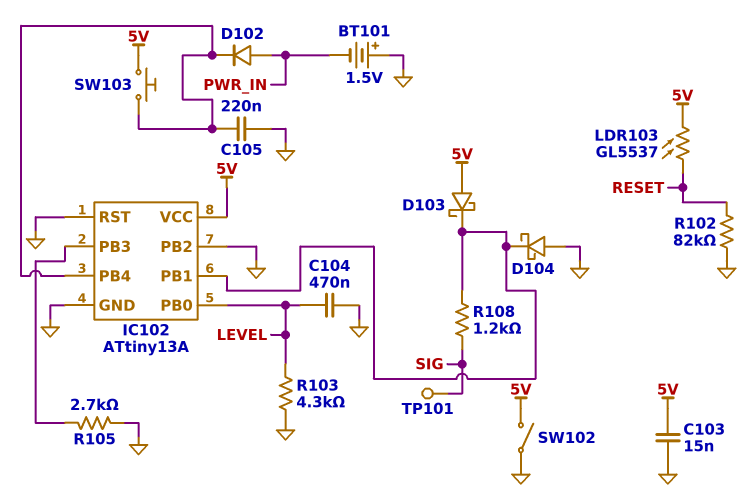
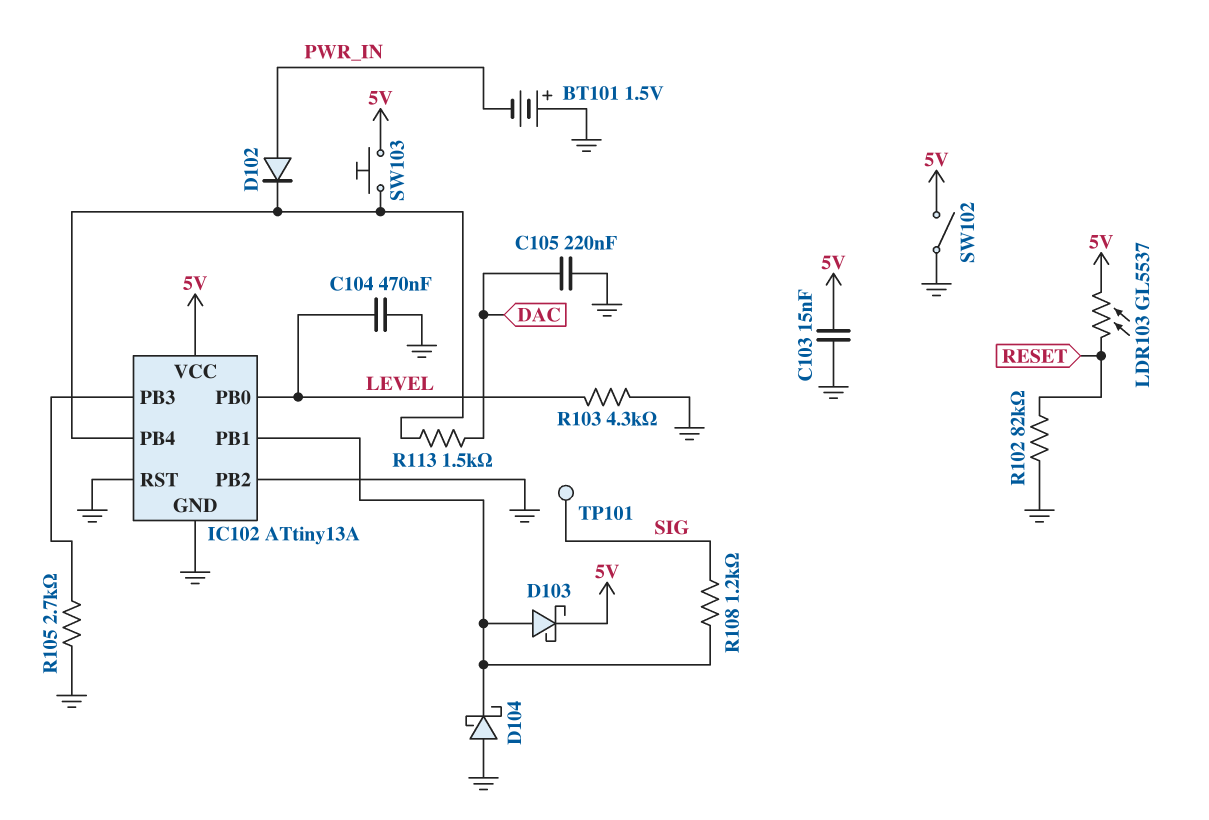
C105: 220nF (GND, IC102/PB4) -> 220nF (DAC, GND)
D103: schottky (A 5V, K IC102/PB1) -> schottky (A IC102/PB1, K 5V)
R113: none -> 1.5k (DAC, IC102/PB4)

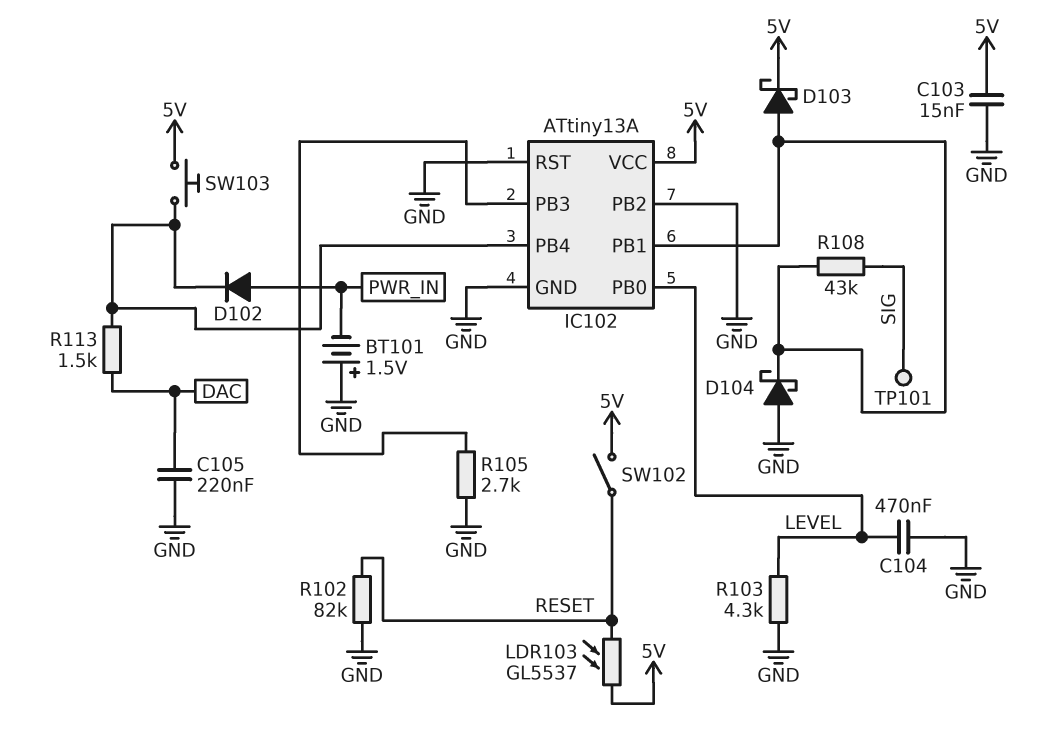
R108: 1.2k (IC102/PB1, SIG) -> 43k (IC102/PB1, SIG)
SW102: switch (5V, GND) -> switch (5V, RESET)

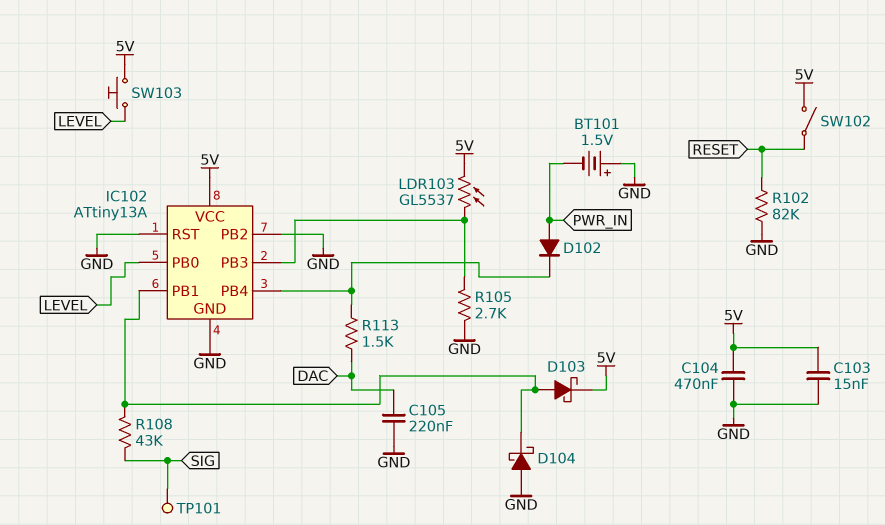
C104: 470nF (GND, LEVEL) -> 470nF (5V, GND)
LDR103: GL5537 (5V, RESET) -> GL5537 (5V, IC102/PB3)
R103: 4.3k (GND, LEVEL) -> none
SW103: button (5V, IC102/PB4) -> button (5V, LEVEL)

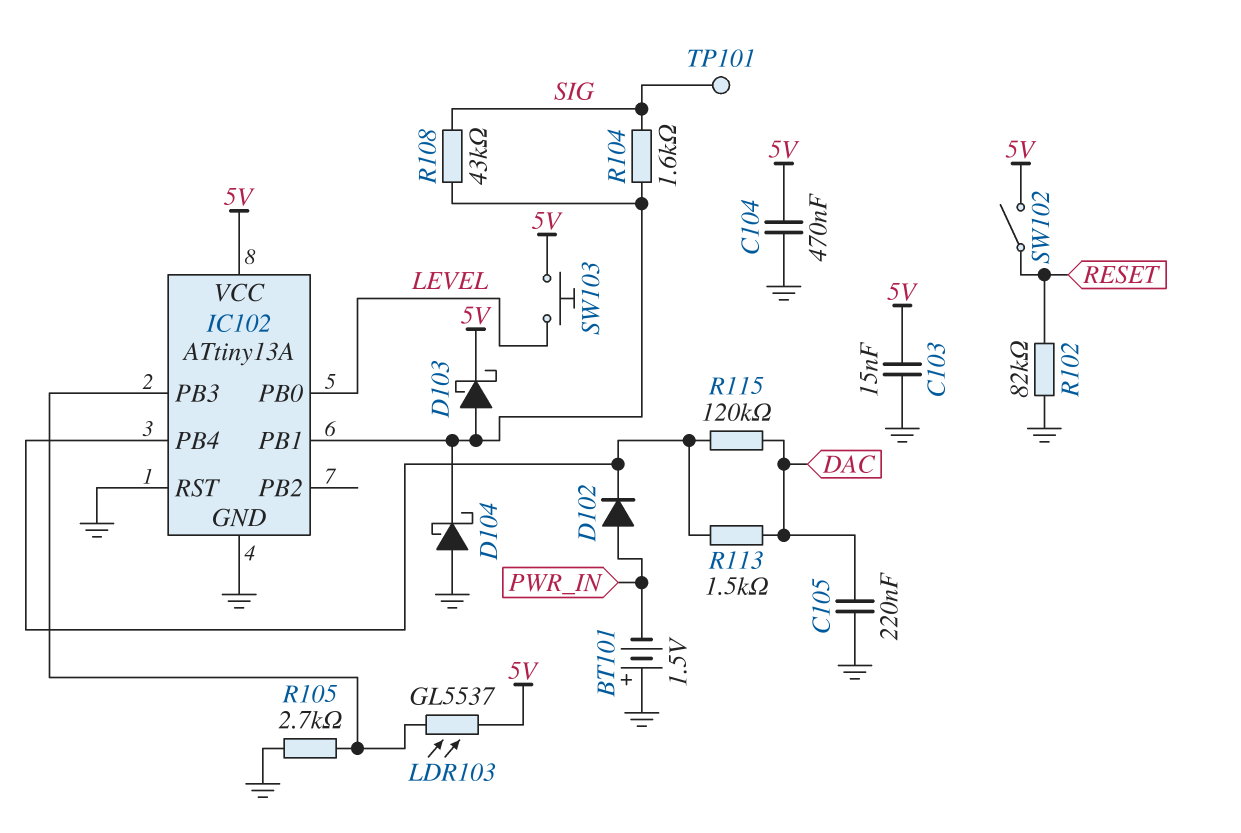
IC102 pin PB2: GND -> none
R104: none -> 1.6k (IC102/PB1, SIG)
R115: none -> 120k (DAC, IC102/PB4)

